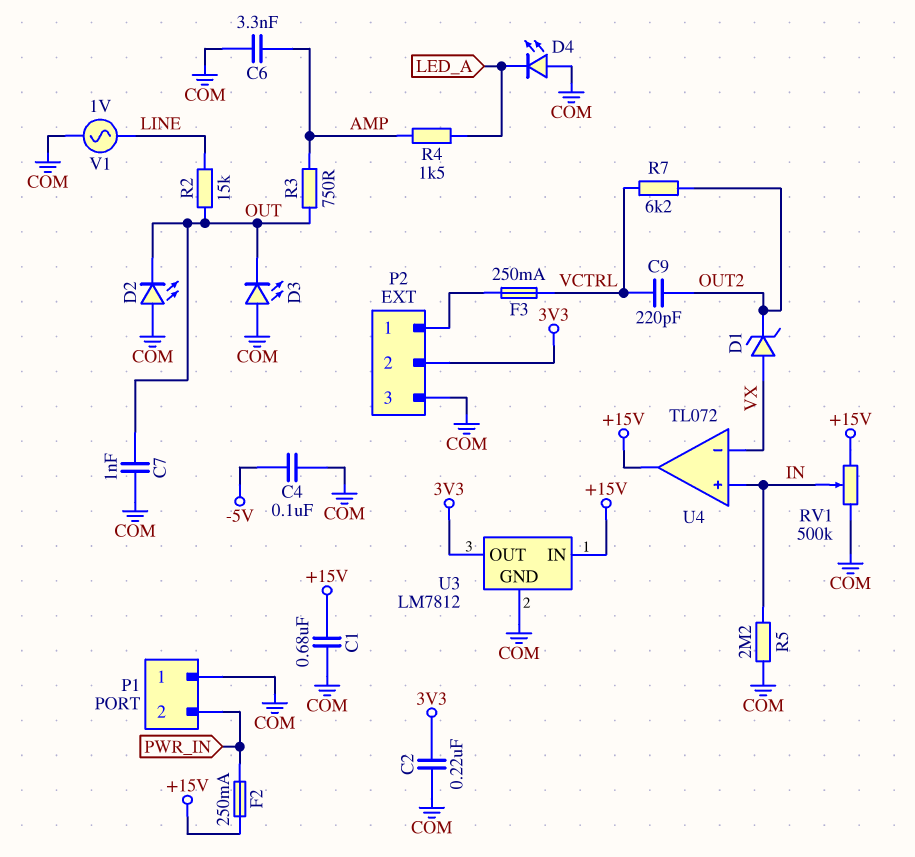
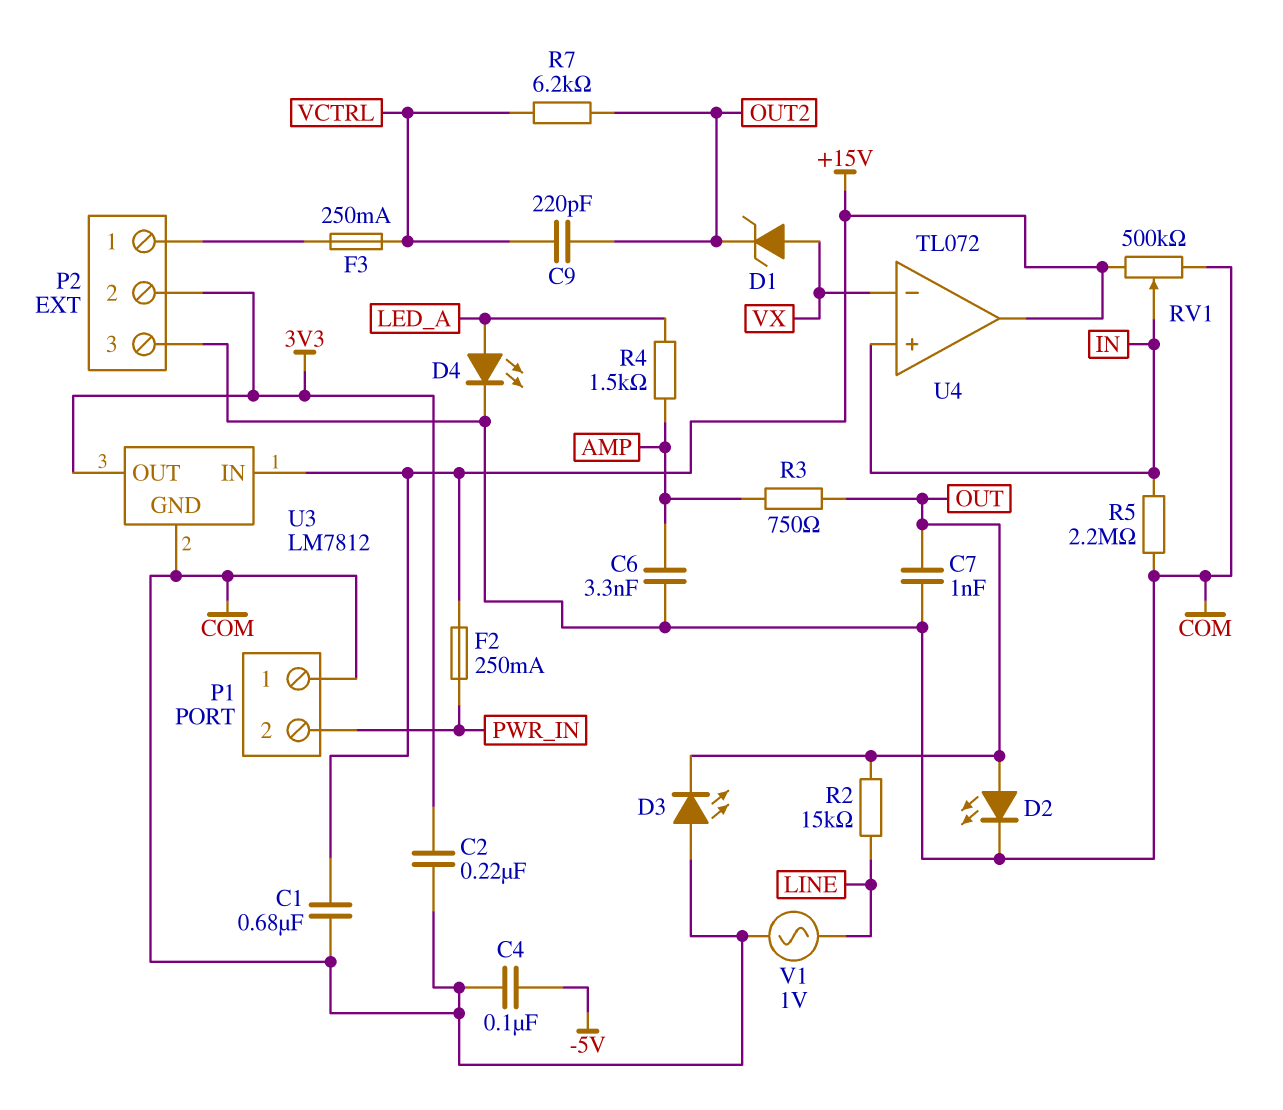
D2: LED (A COM, K OUT) -> LED (A OUT, K COM)
D4: LED (A COM, K LED_A) -> LED (A LED_A, K COM)

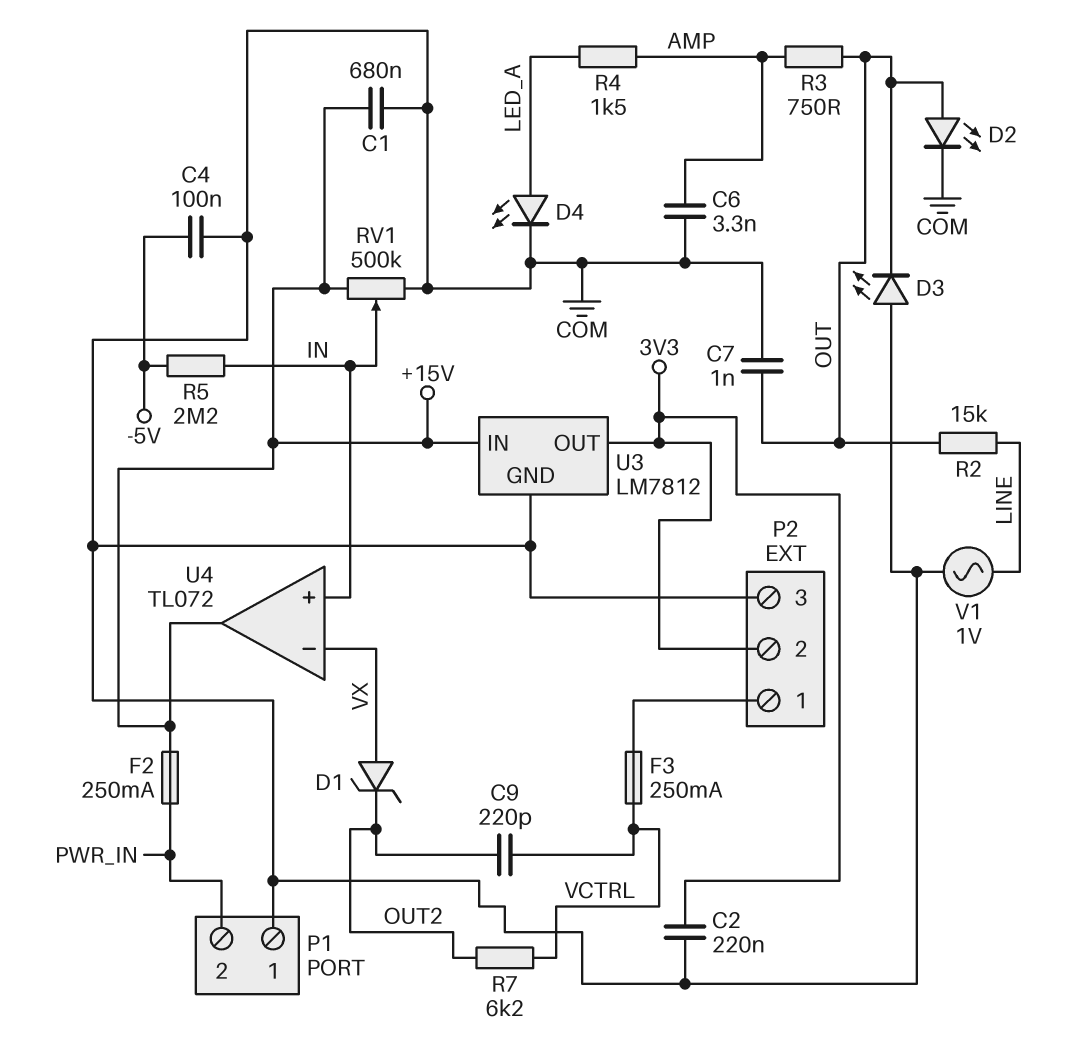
R5: 2.2M (COM, IN) -> 2.2M (-5V, IN)

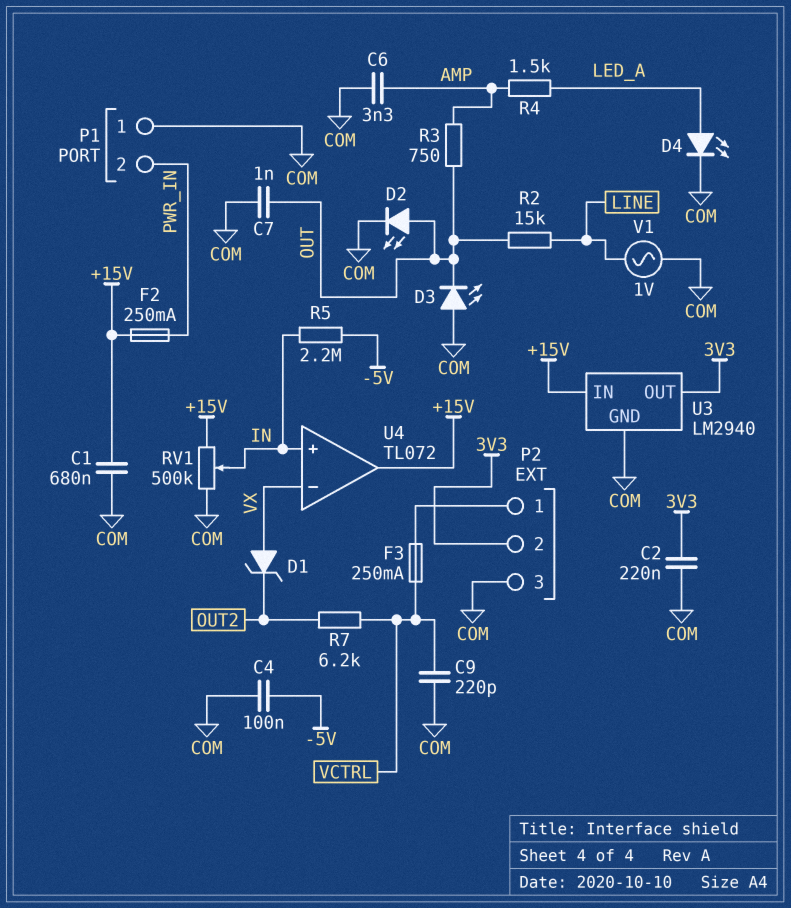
C9: 220pF (OUT2, VCTRL) -> 220pF (COM, VCTRL)
U3: LM7812 -> LM2940

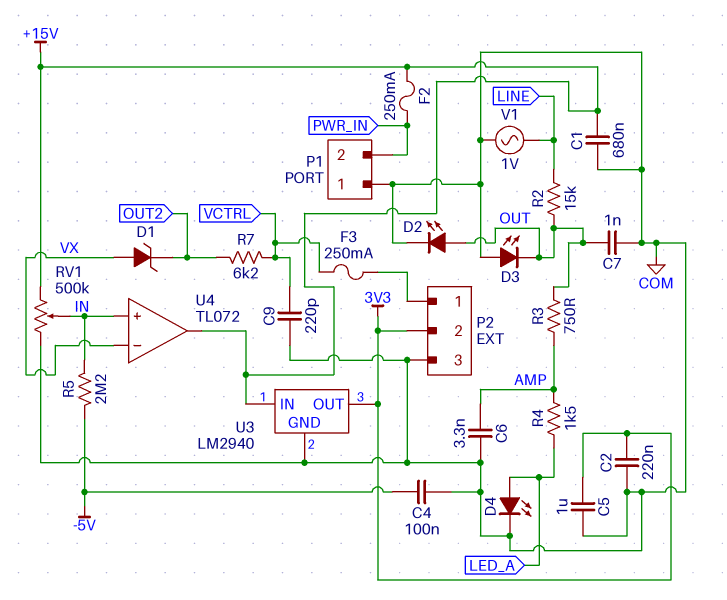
C5: none -> 1uF (3V3, COM)

